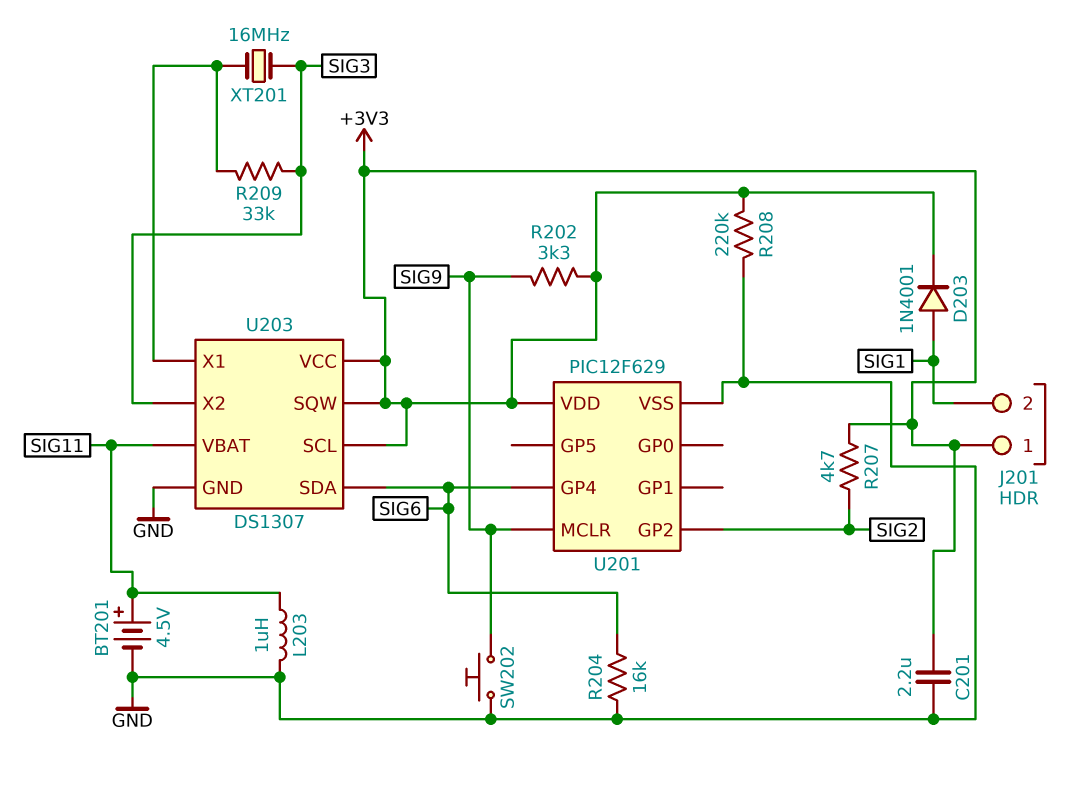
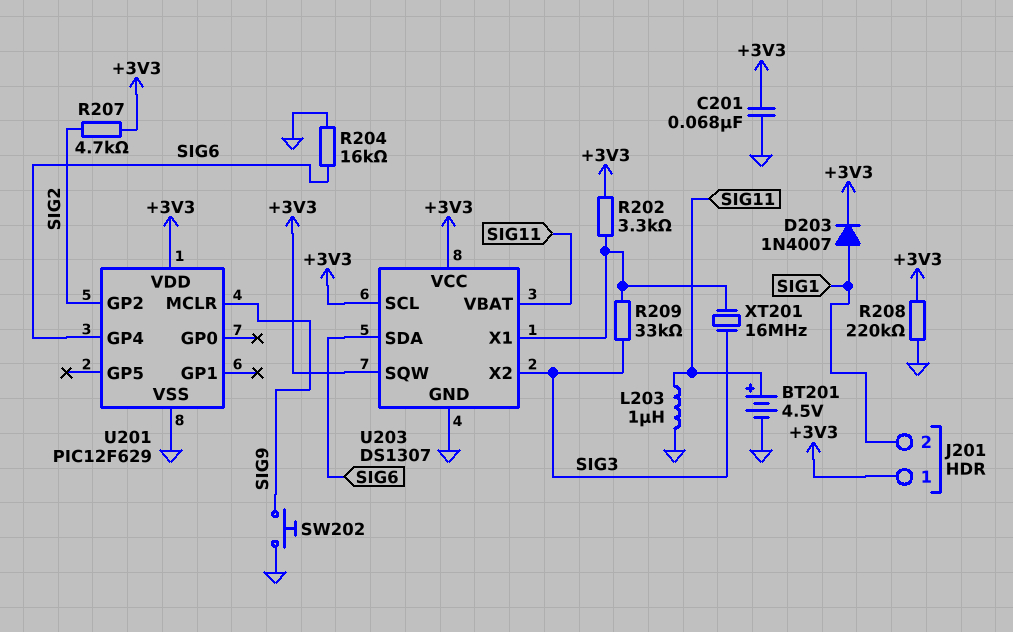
C201: 2.2uF (+3V3, GND) -> 68nF (+3V3, GND)
D203: diode 1N4001 (A SIG1, K +3V3) -> diode 1N4007 (A SIG1, K +3V3)
R202: 3.3k (+3V3, SIG9) -> 3.3k (+3V3, U203/X1)

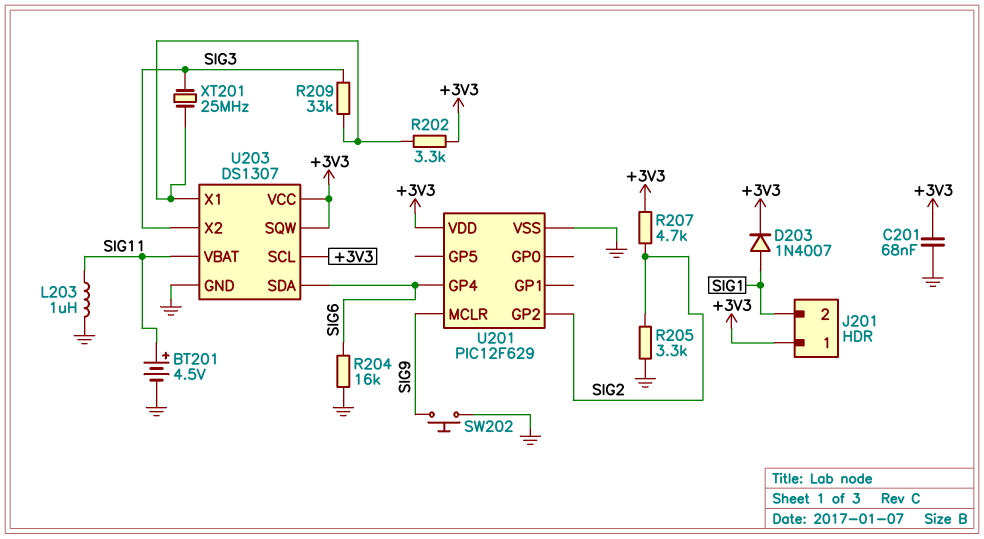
R205: none -> 3.3k (GND, SIG2)
R208: 220k (+3V3, GND) -> none
XT201: 16MHz (SIG3, U203/X1) -> 25MHz (SIG3, U203/X1)

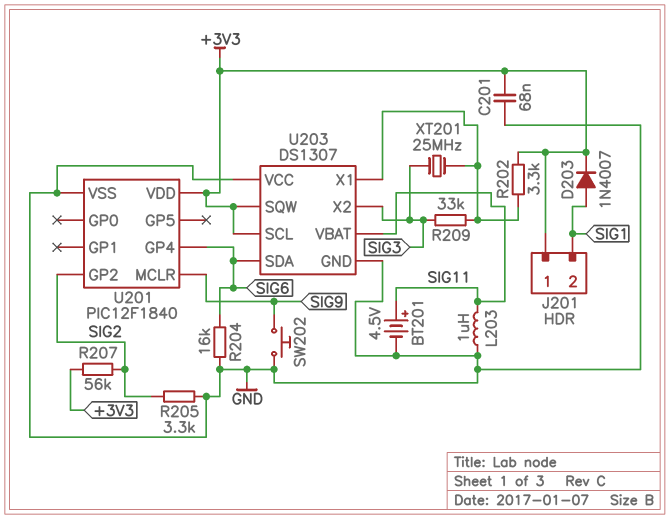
R207: 4.7k (+3V3, SIG2) -> 56k (+3V3, SIG2)
U201: PIC12F629 -> PIC12F1840
U203 pin VCC: +3V3 -> GND

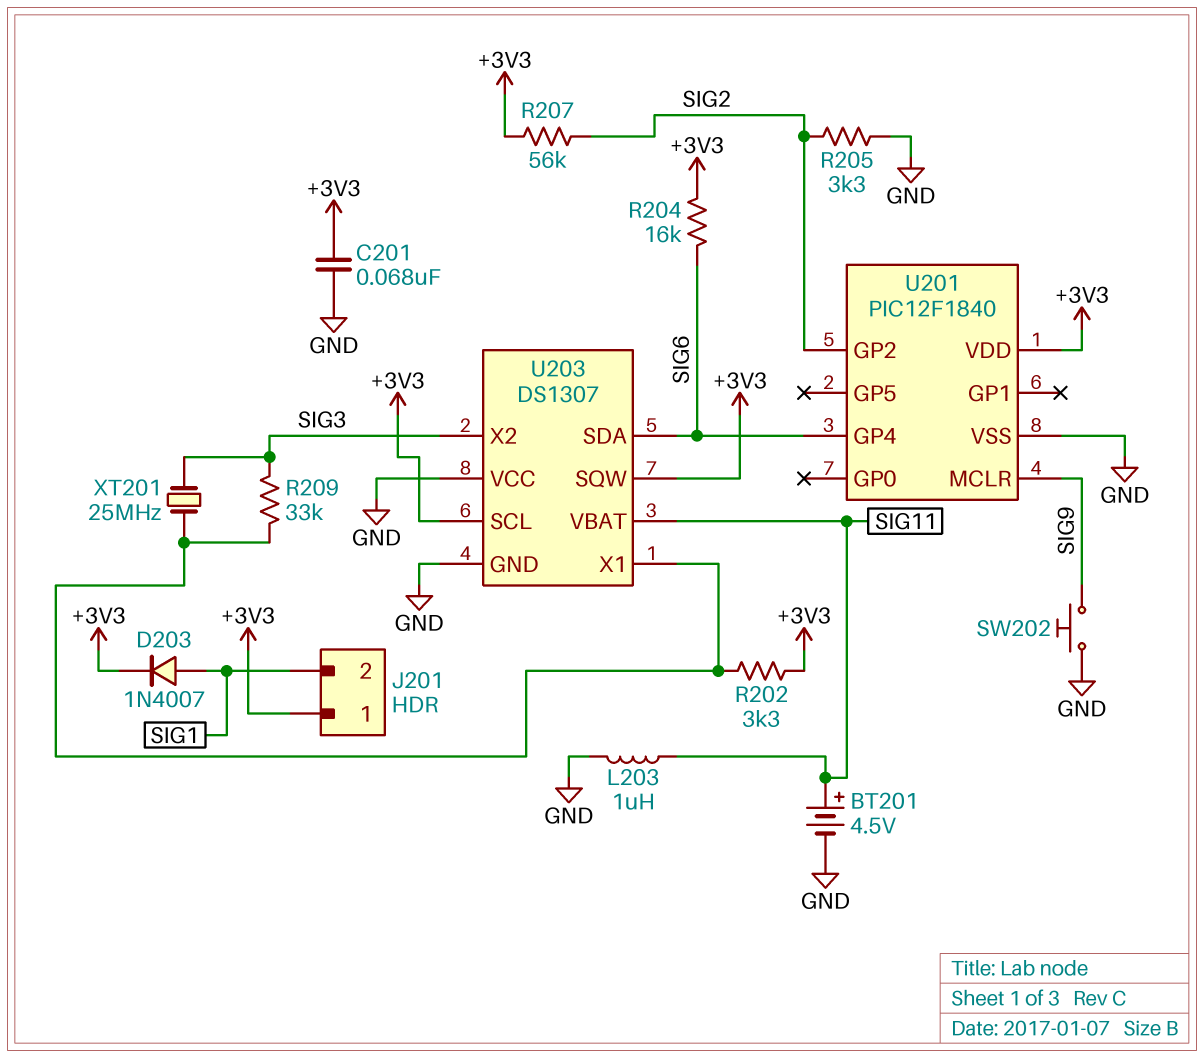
R204: 16k (GND, SIG6) -> 16k (+3V3, SIG6)

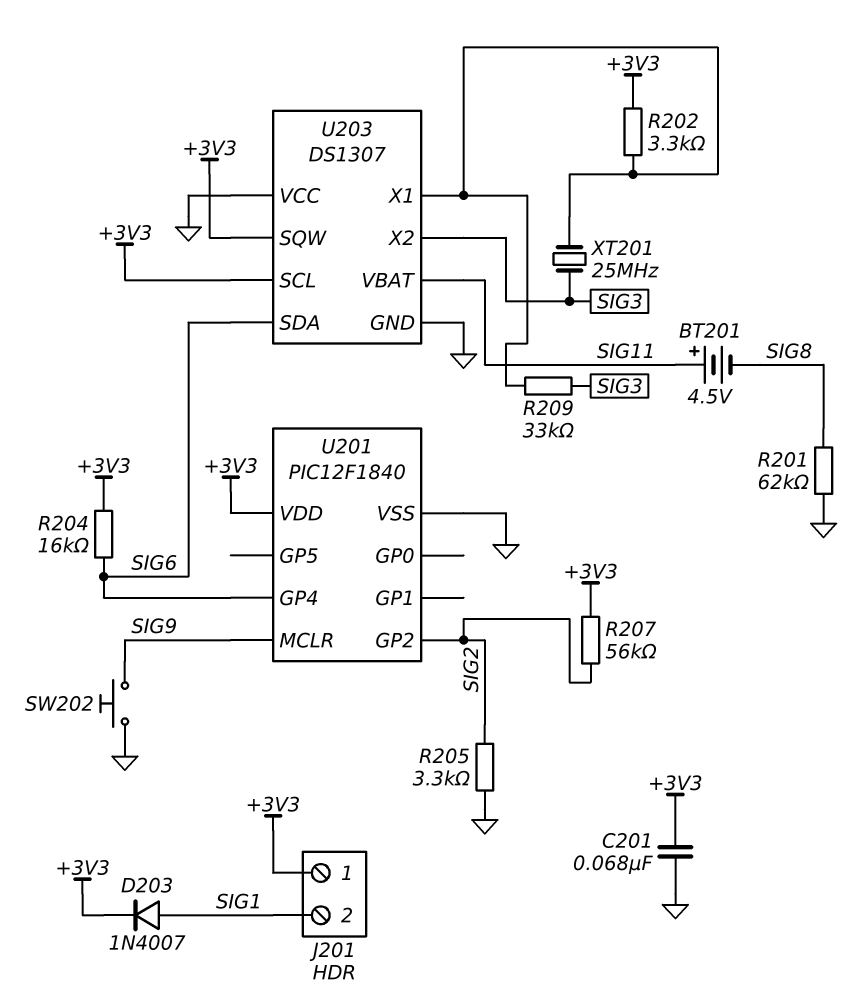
BT201: 4.5V (plus SIG11, minus GND) -> 4.5V (plus SIG11, minus SIG8)
L203: 1uH (GND, SIG11) -> none
R201: none -> 62k (GND, SIG8)

